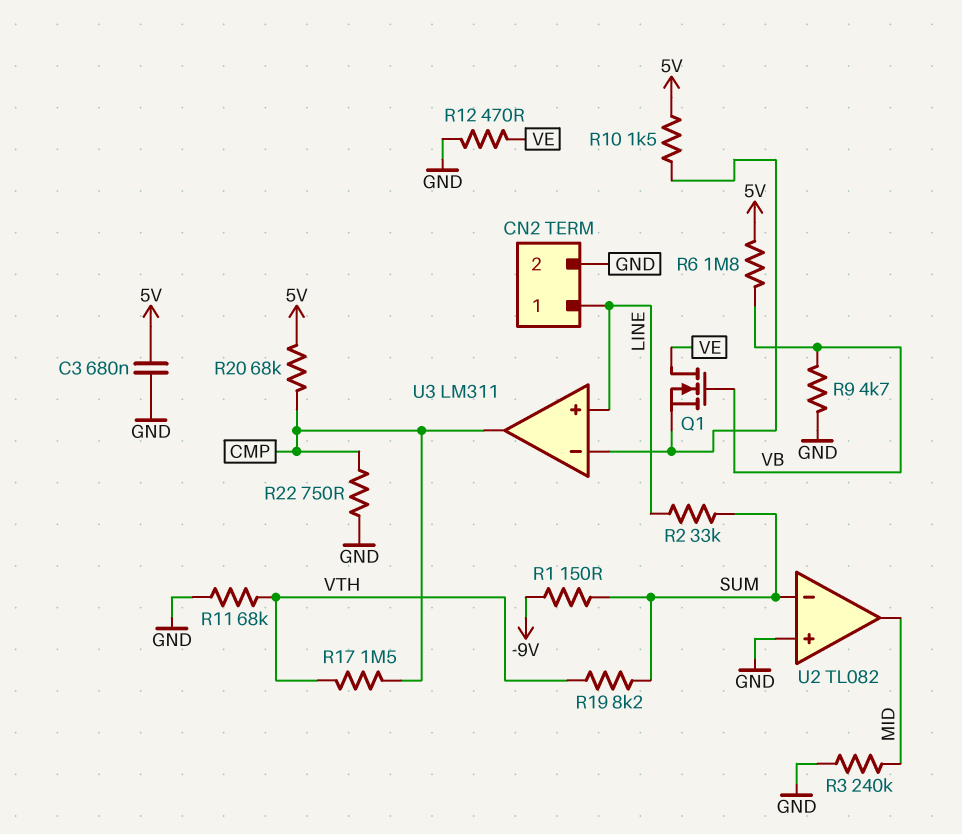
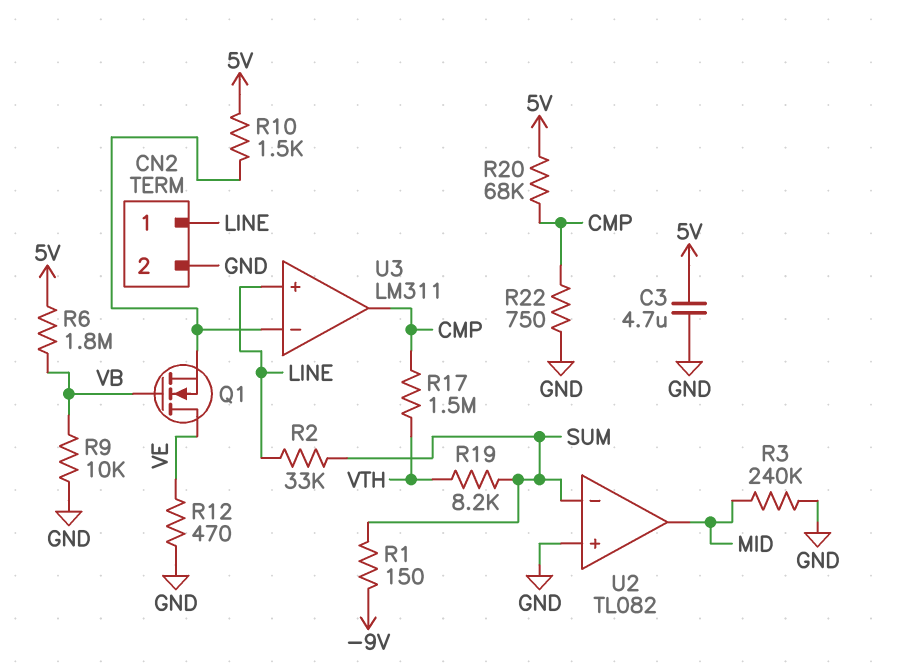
C3: 680nF (5V, GND) -> 4.7uF (5V, GND)
R9: 4.7k (GND, VB) -> 10k (GND, VB)
R11: 68k (GND, VTH) -> none

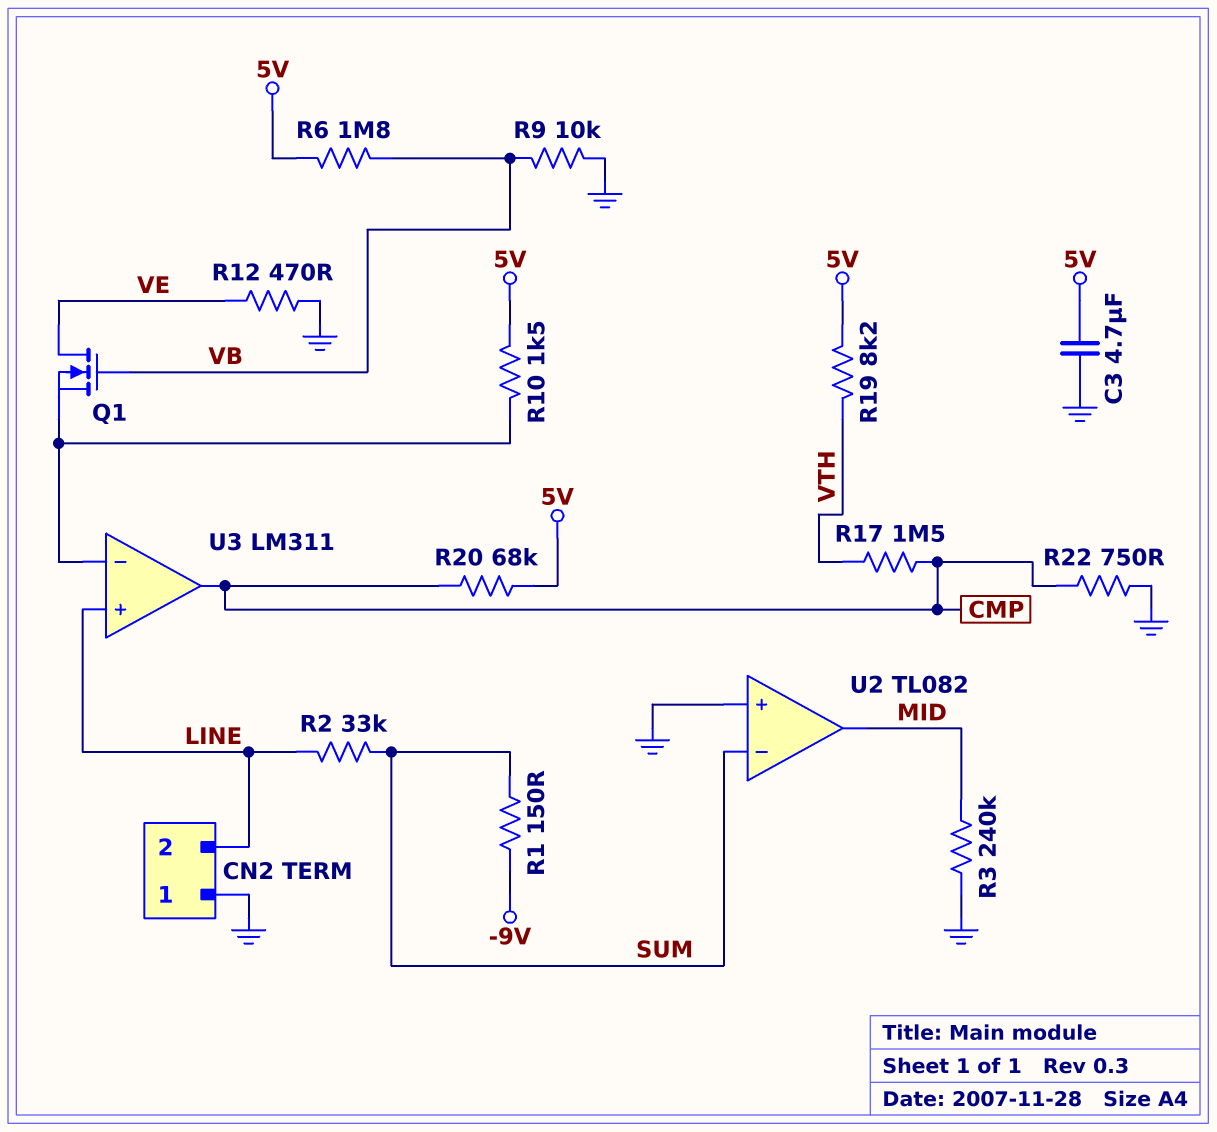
CN2 pin 1: LINE -> GND
CN2 pin 2: GND -> LINE
R19: 8.2k (SUM, VTH) -> 8.2k (5V, VTH)

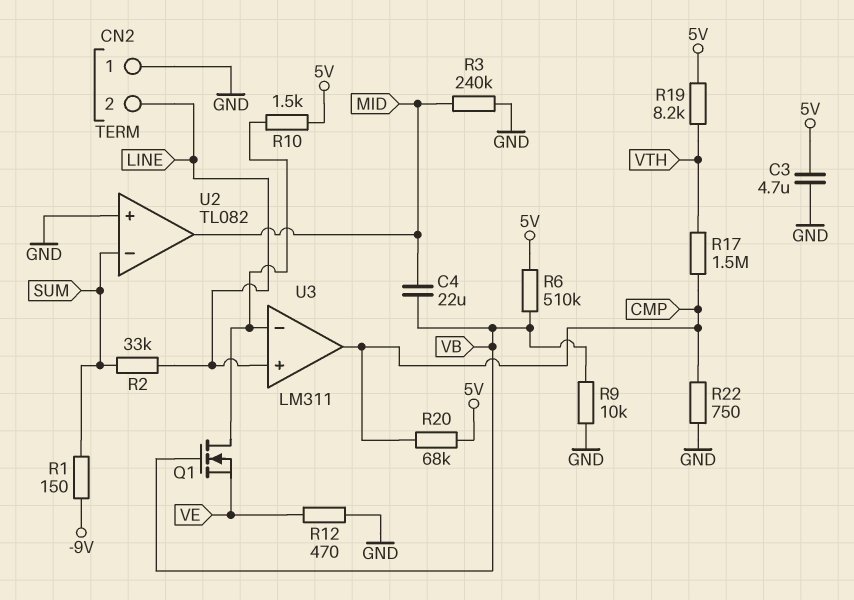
C4: none -> 22uF (MID, VB)
Q1: NMOS (G VB, D VE, S U3/in-) -> NMOS (G VB, D U3/in-, S VE)
R6: 1.8M (5V, VB) -> 510k (5V, VB)

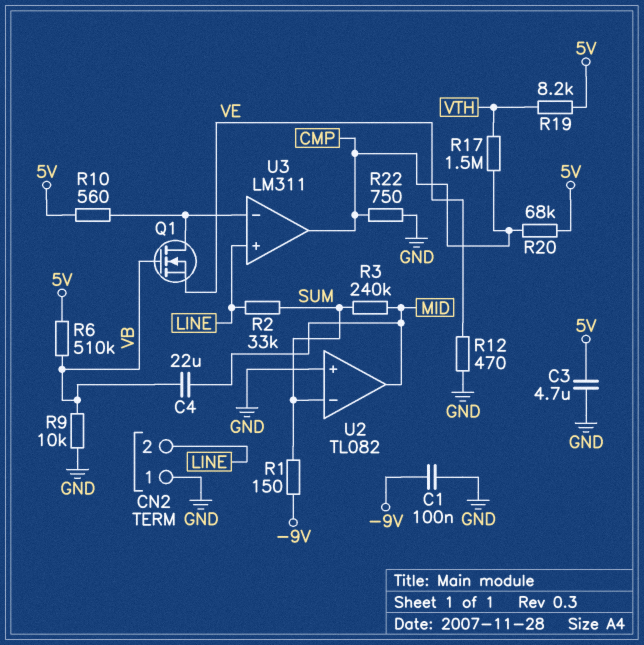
C1: none -> 100nF (-9V, GND)
R3: 240k (GND, MID) -> 240k (MID, SUM)
R10: 1.5k (5V, U3/in-) -> 560 (5V, U3/in-)

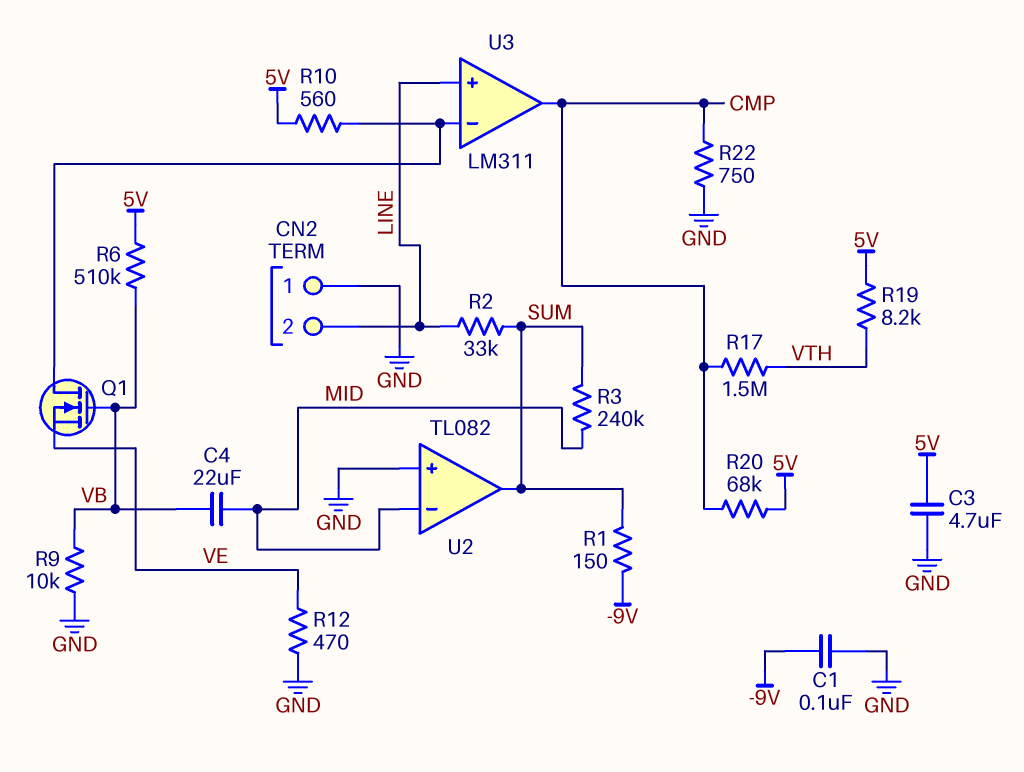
U2 pin in-: SUM -> MID
U2 pin out: MID -> SUM

